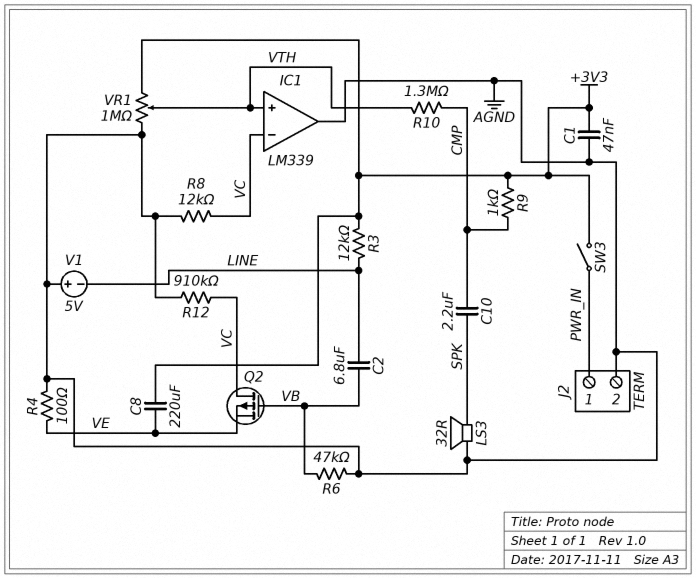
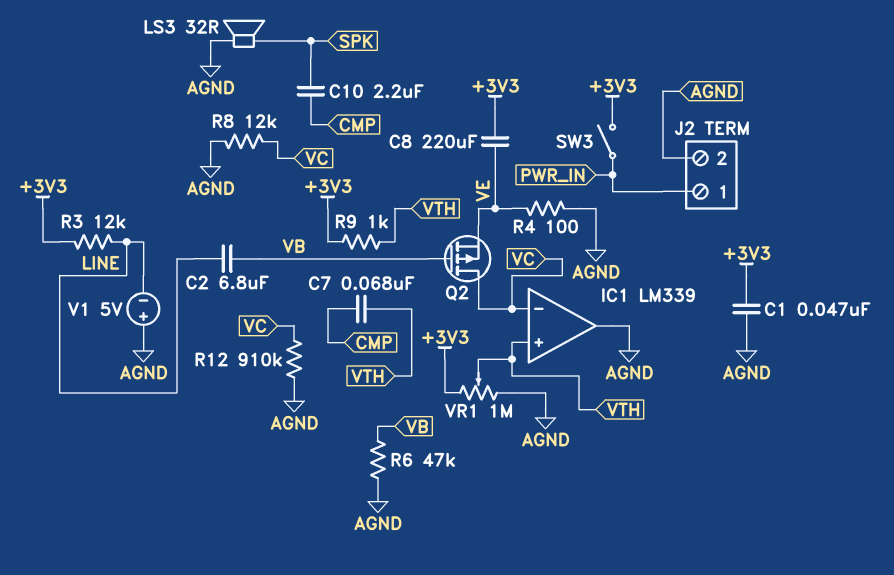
C7: none -> 68nF (CMP, VTH)
R9: 1k (+3V3, CMP) -> 1k (+3V3, VTH)
R10: 1.3M (CMP, VTH) -> none

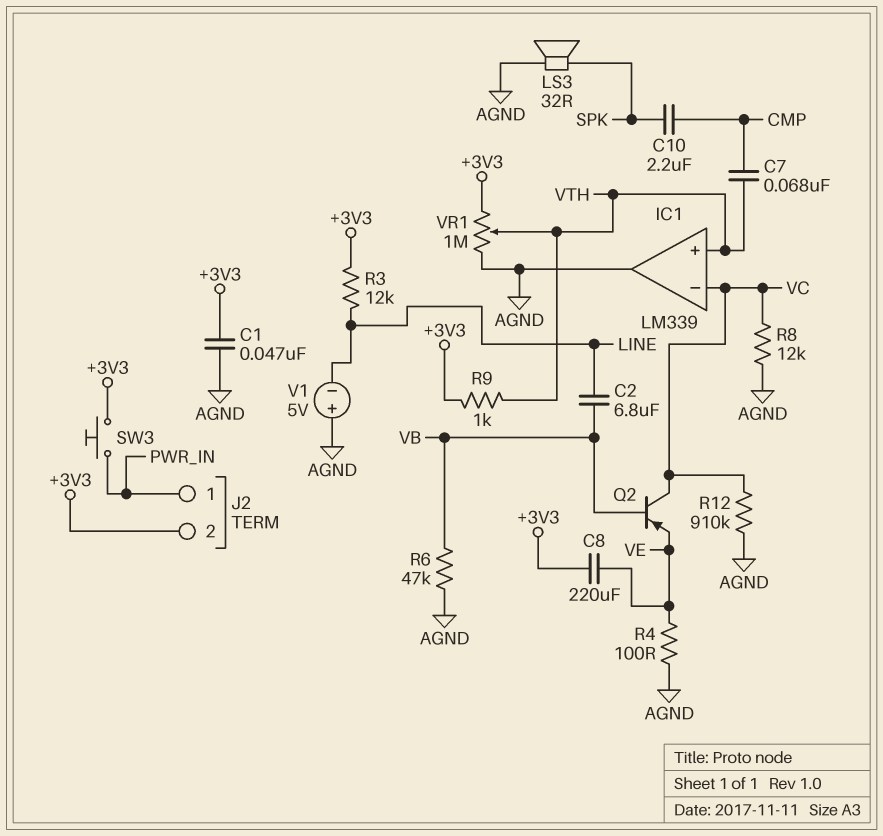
J2 pin 2: AGND -> +3V3
Q2: PMOS (G VB, D VC, S VE) -> PNP (B VB, C VC, E VE)
SW3: switch (+3V3, PWR_IN) -> button (+3V3, PWR_IN)

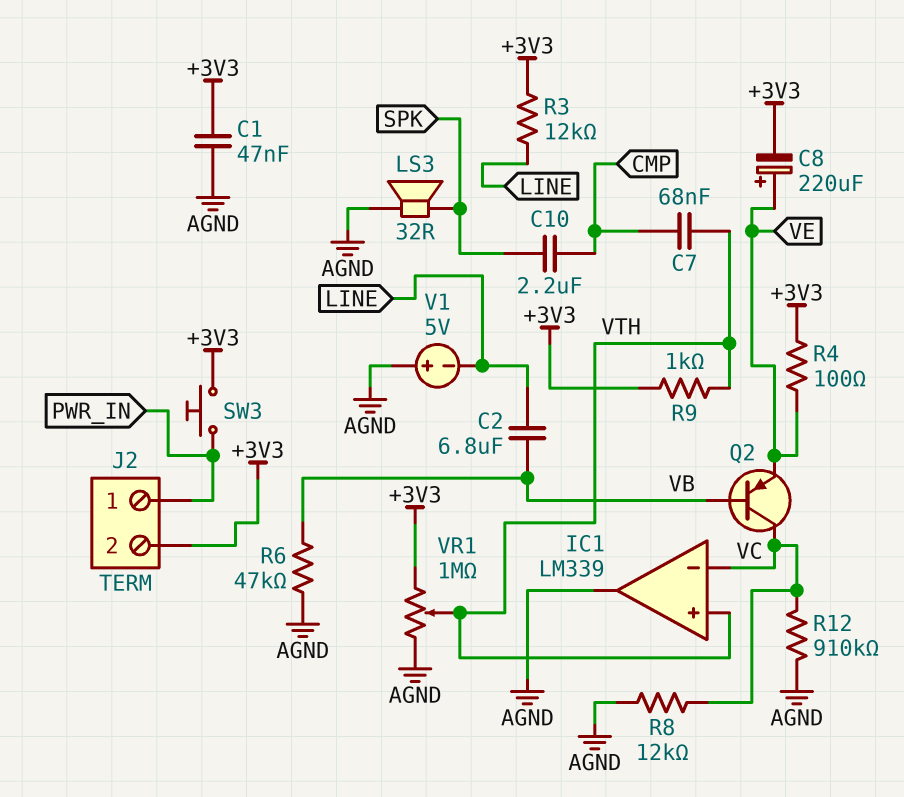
C8: 220uF (+3V3, VE) -> 220uF (plus VE, minus +3V3)
R4: 100 (AGND, VE) -> 100 (+3V3, VE)

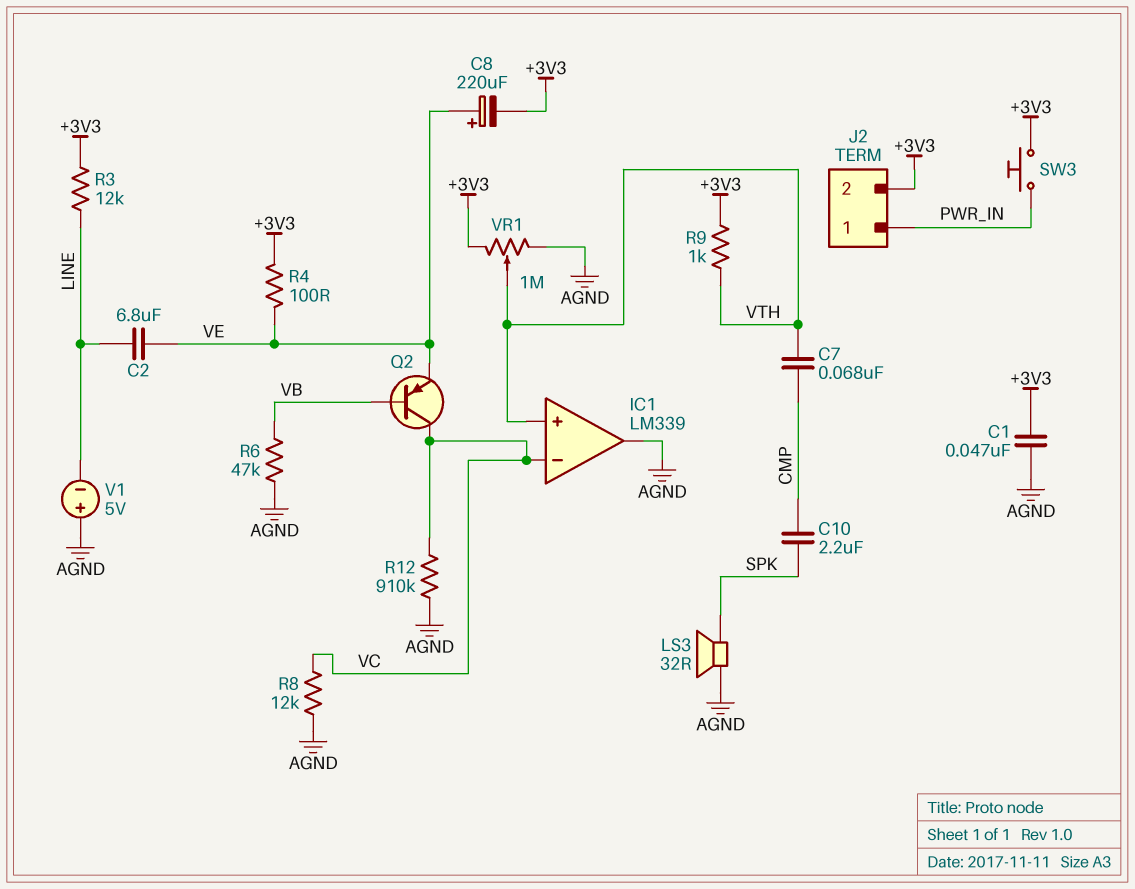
C2: 6.8uF (LINE, VB) -> 6.8uF (LINE, VE)

